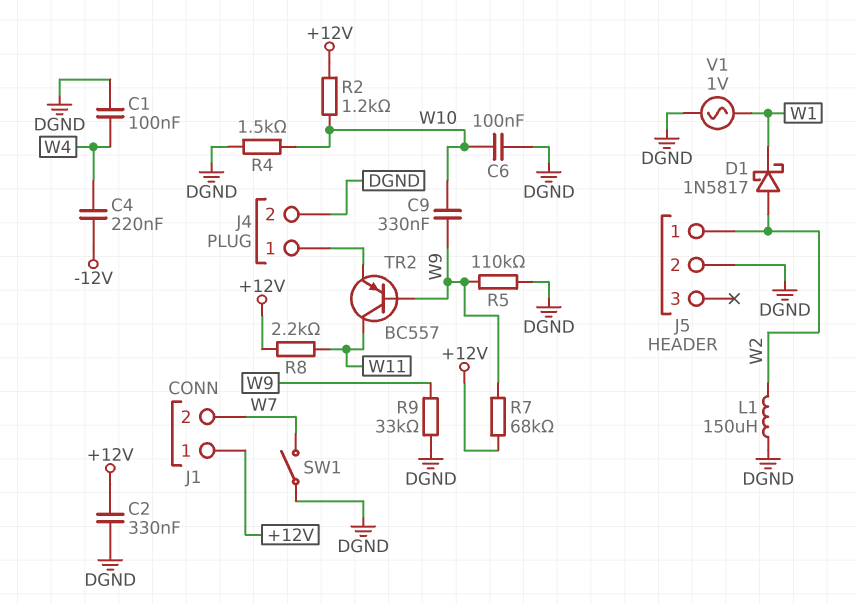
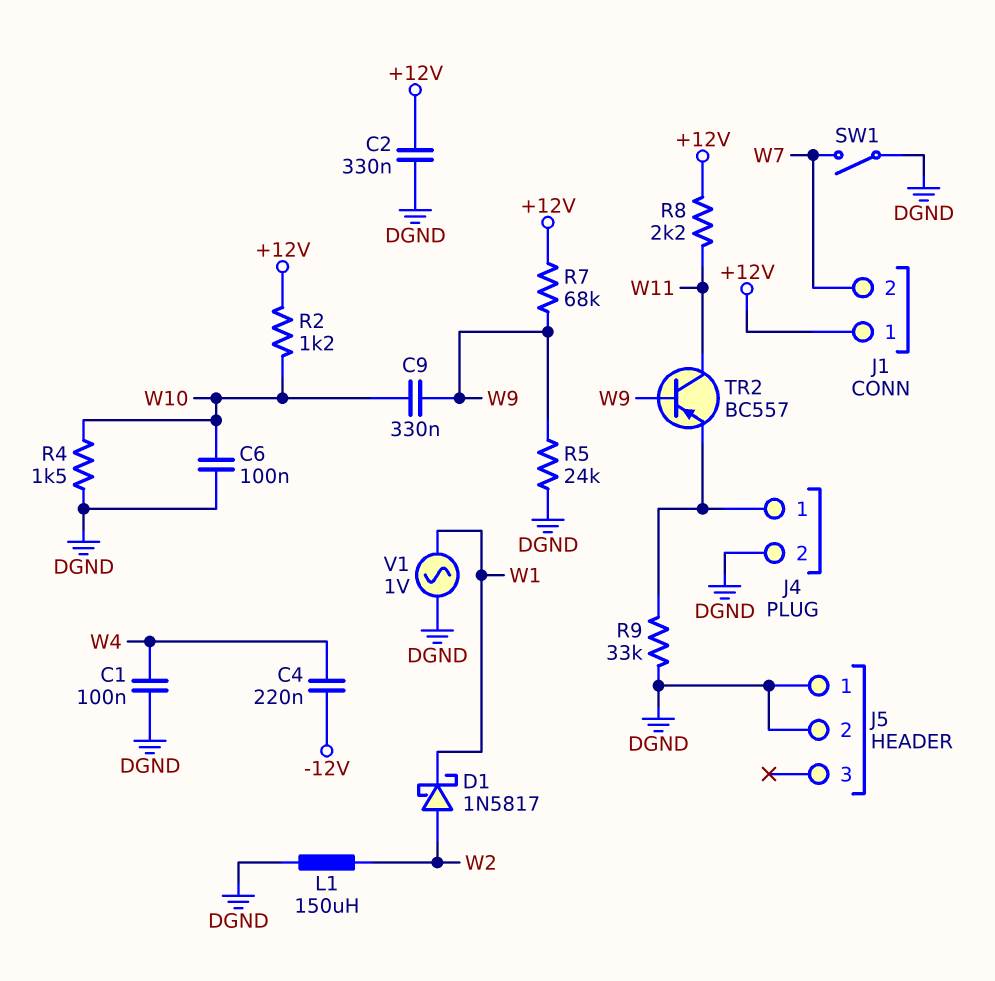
J5 pin 1: W2 -> DGND
R5: 110k (DGND, W9) -> 24k (DGND, W9)
R9: 33k (DGND, W9) -> 33k (DGND, J4/1)

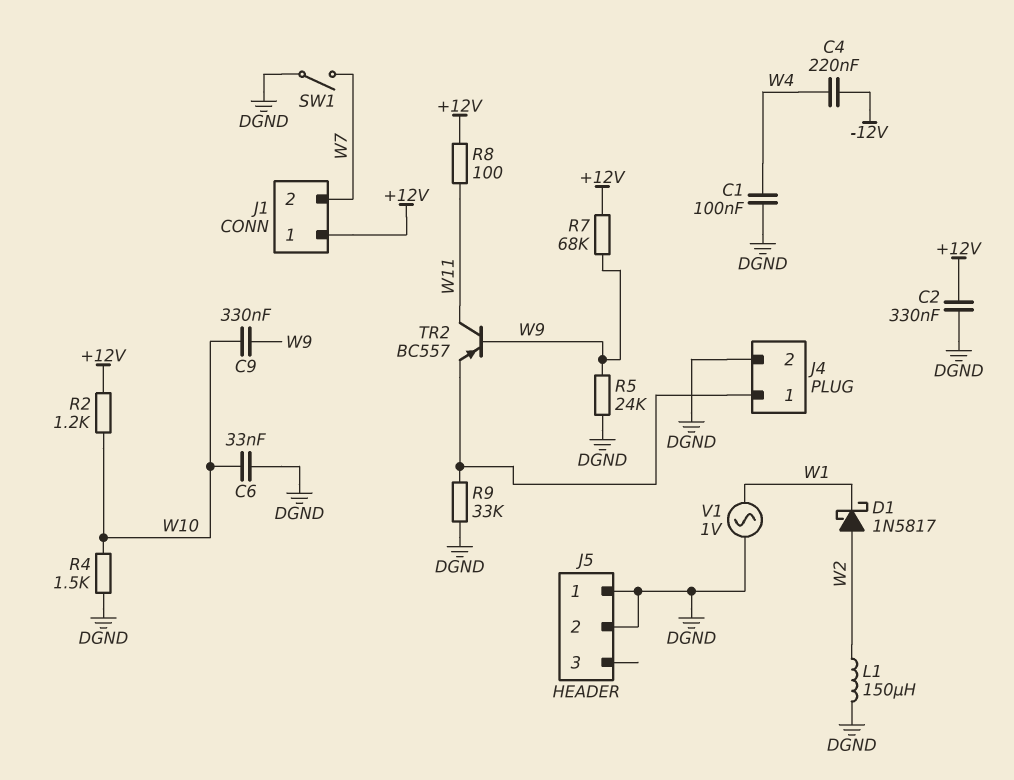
C6: 100nF (DGND, W10) -> 33nF (DGND, W10)
R8: 2.2k (+12V, W11) -> 100 (+12V, W11)

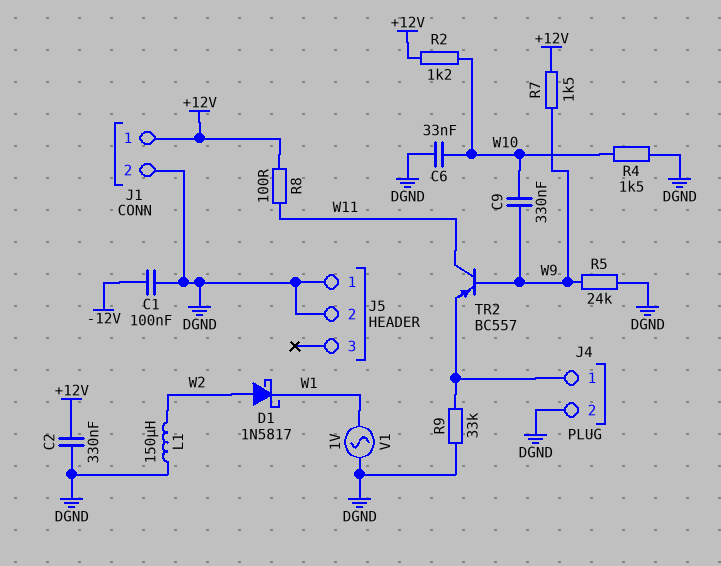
C1: 100nF (DGND, W4) -> 100nF (-12V, DGND)
C4: 220nF (-12V, W4) -> none
J1 pin 2: W7 -> DGND
R7: 68k (+12V, W9) -> 1.5k (+12V, W9)
SW1: switch (DGND, W7) -> none

